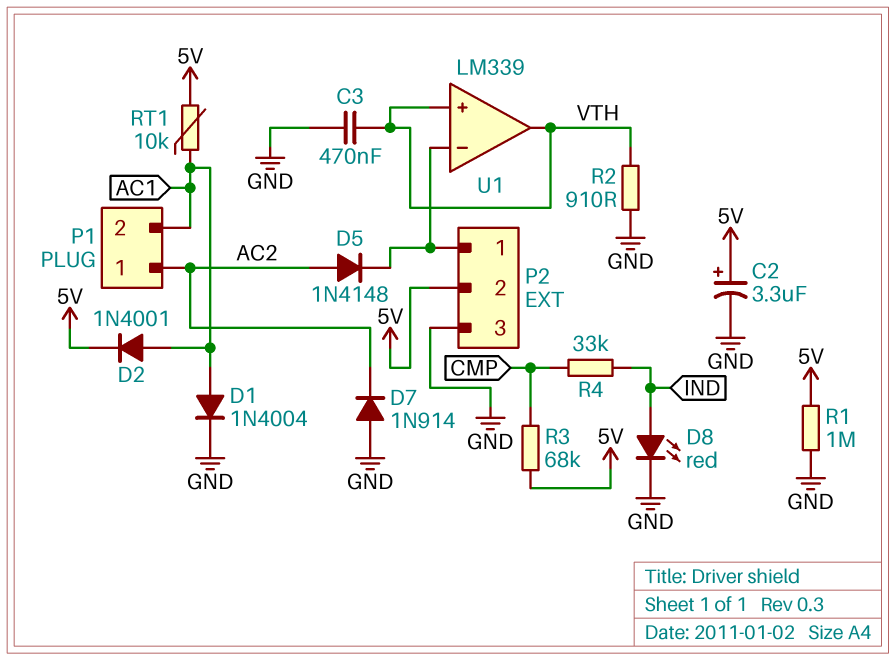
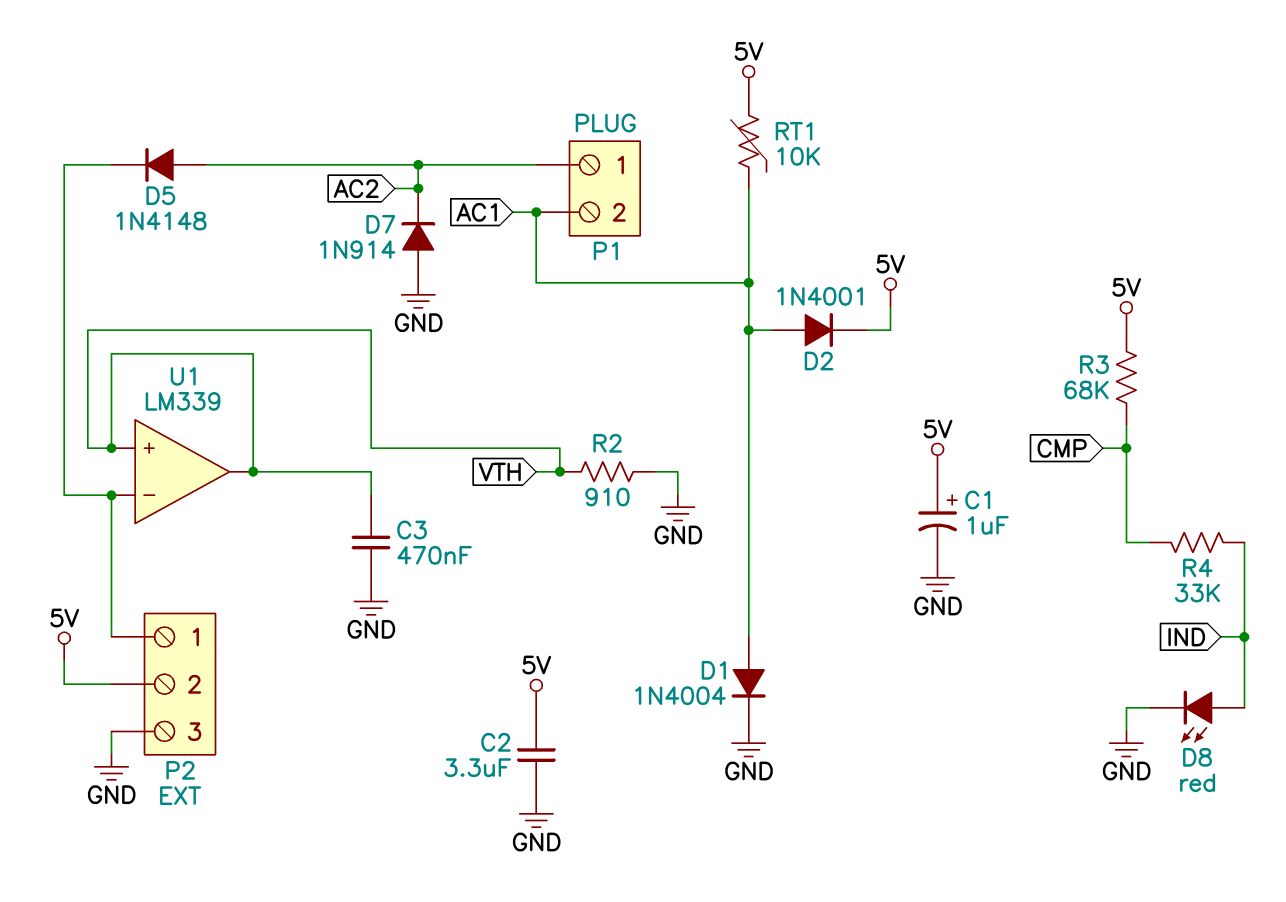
C1: none -> 1uF (plus 5V, minus GND)
C2: 3.3uF (plus 5V, minus GND) -> 3.3uF (5V, GND)
R1: 1M (5V, GND) -> none

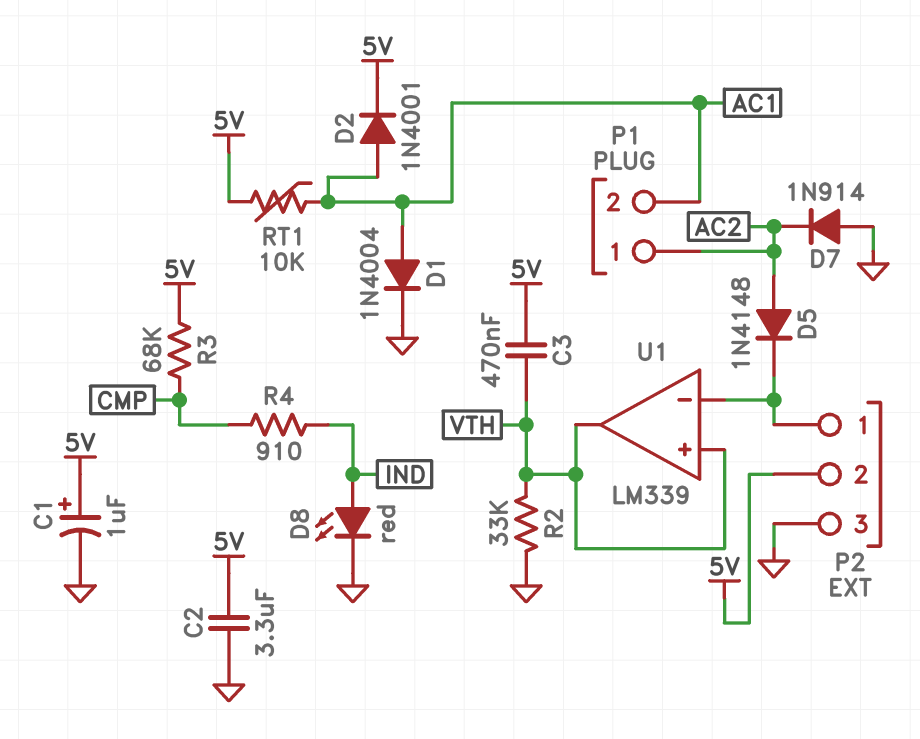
C3: 470nF (GND, VTH) -> 470nF (5V, VTH)
R2: 910 (GND, VTH) -> 33k (GND, VTH)
R4: 33k (CMP, IND) -> 910 (CMP, IND)

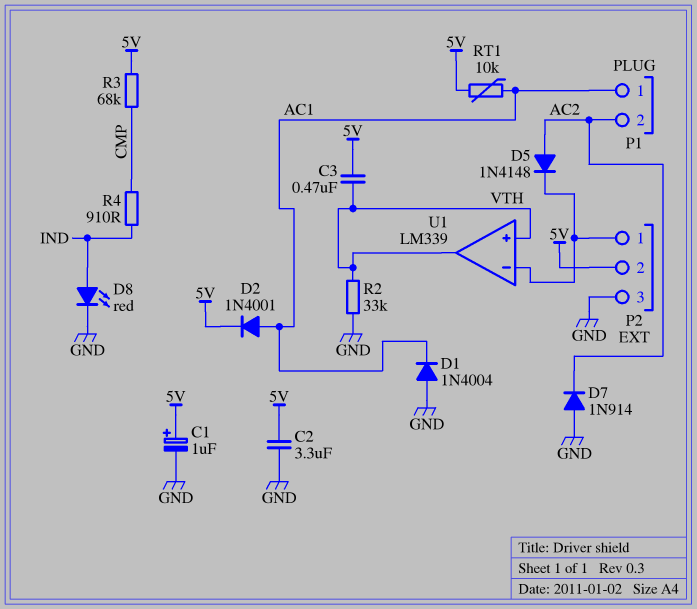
D1: diode 1N4004 (A AC1, K GND) -> diode 1N4004 (A GND, K AC1)
P1 pin 1: AC2 -> AC1
P1 pin 2: AC1 -> AC2

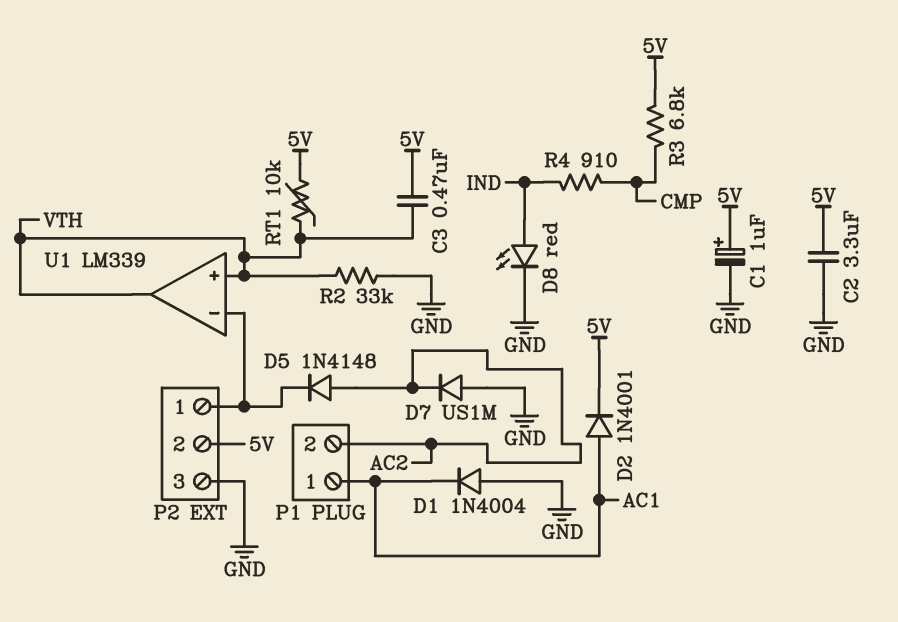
D7: diode 1N914 (A GND, K AC2) -> diode US1M (A GND, K AC2)
R3: 68k (5V, CMP) -> 6.8k (5V, CMP)
RT1: 10k (5V, AC1) -> 10k (5V, VTH)

